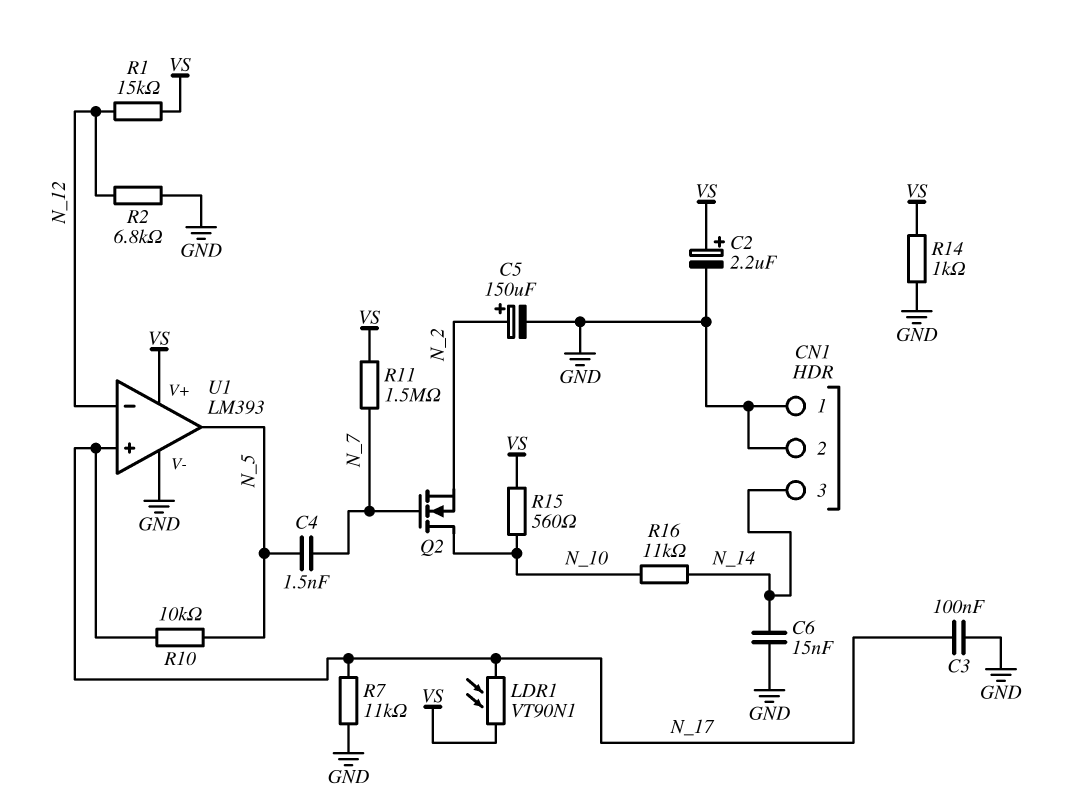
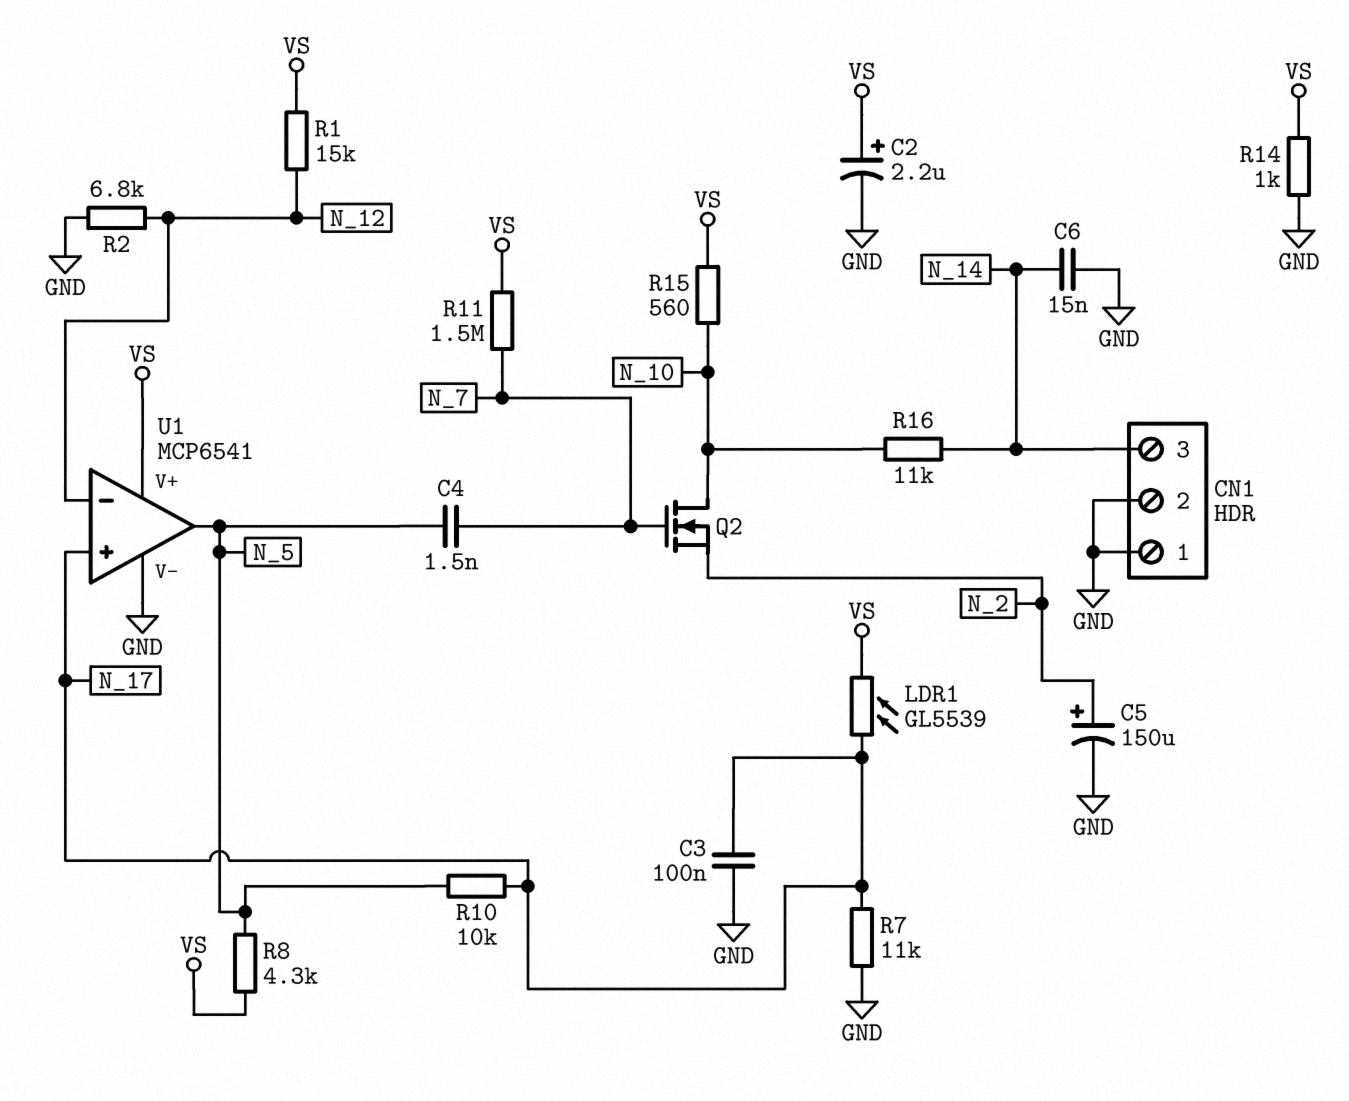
LDR1: VT90N1 (N_17, VS) -> GL5539 (N_17, VS)
R8: none -> 4.3k (N_5, VS)
U1: LM393 -> MCP6541

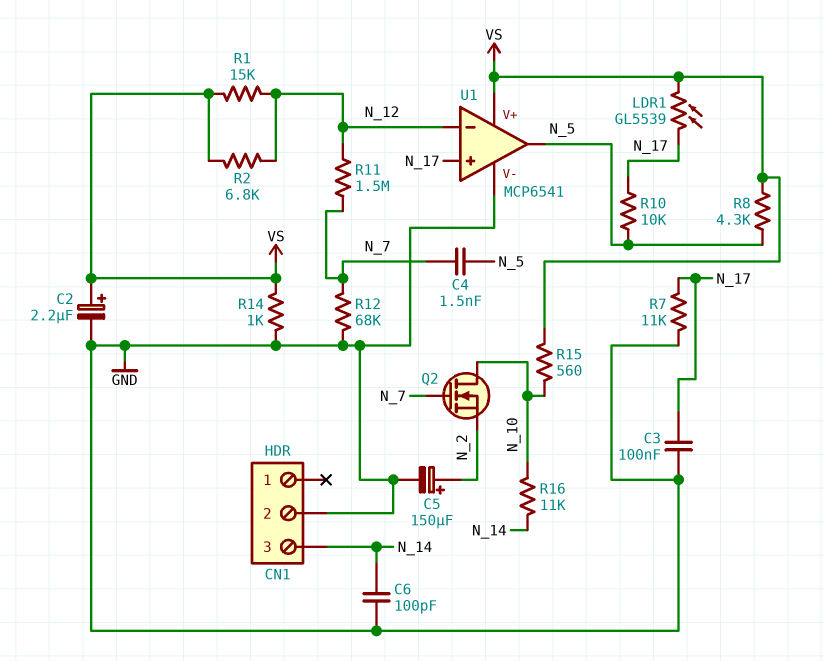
C6: 15nF (GND, N_14) -> 100pF (GND, N_14)
CN1 pin 1: GND -> none
R2: 6.8k (GND, N_12) -> 6.8k (N_12, VS)
R11: 1.5M (N_7, VS) -> 1.5M (N_7, N_12)
R12: none -> 68k (GND, N_7)

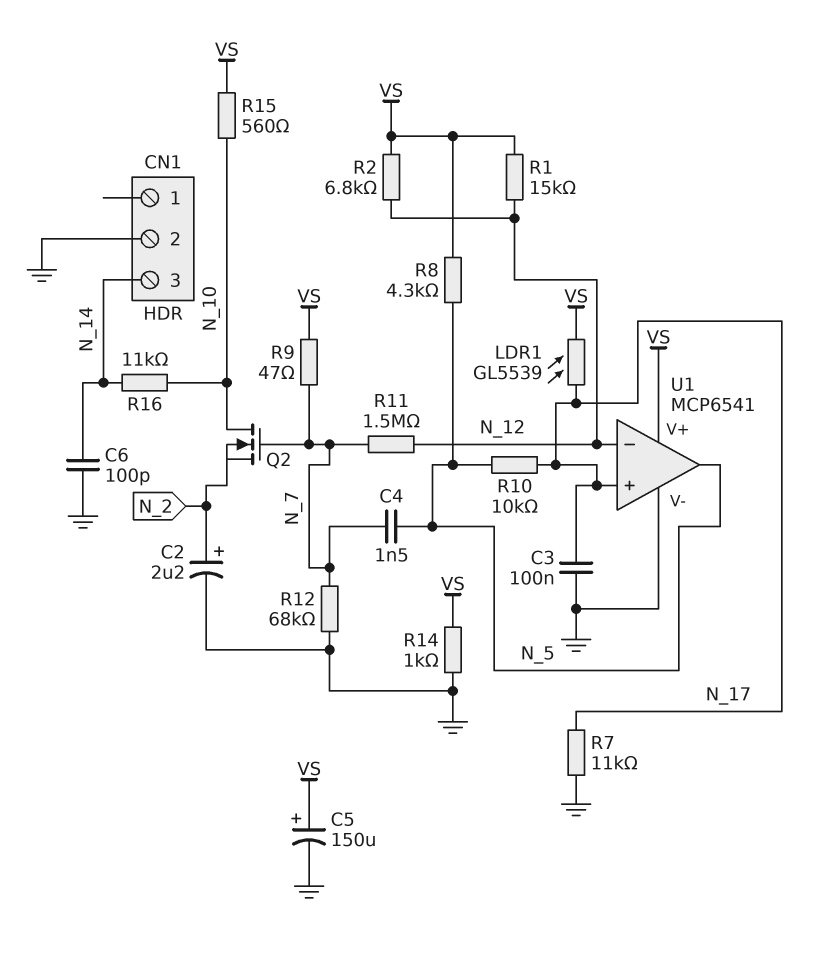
C2: 2.2uF (plus VS, minus GND) -> 2.2uF (plus N_2, minus GND)
C5: 150uF (plus N_2, minus GND) -> 150uF (plus VS, minus GND)
R9: none -> 47 (N_7, VS)

